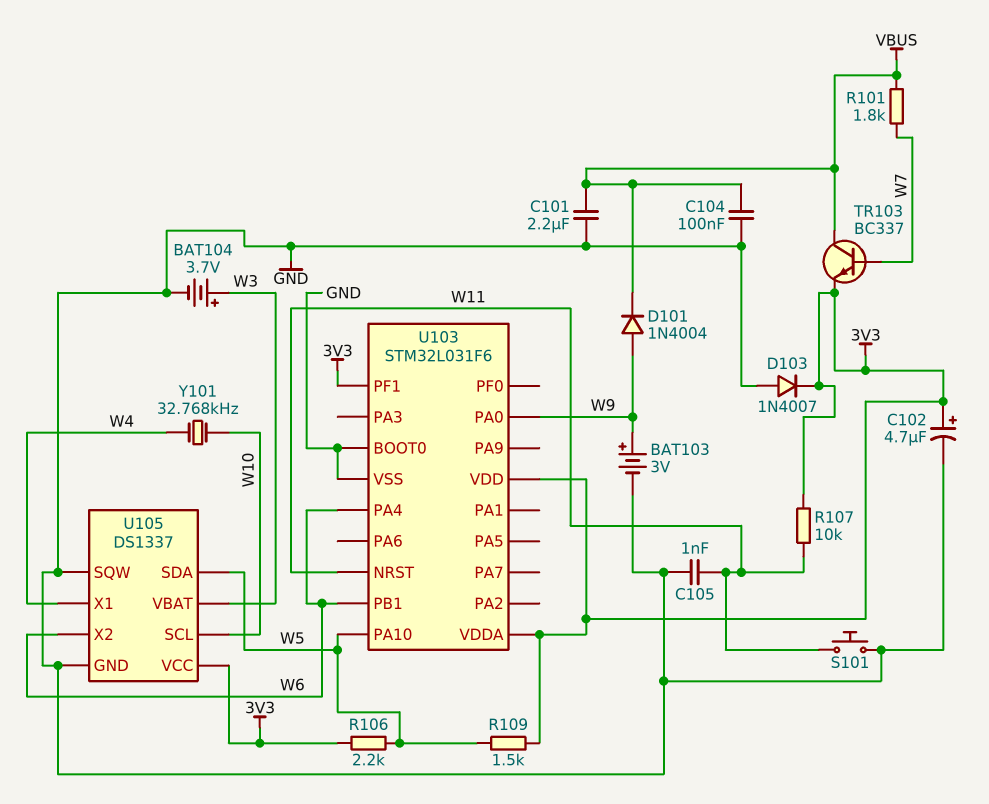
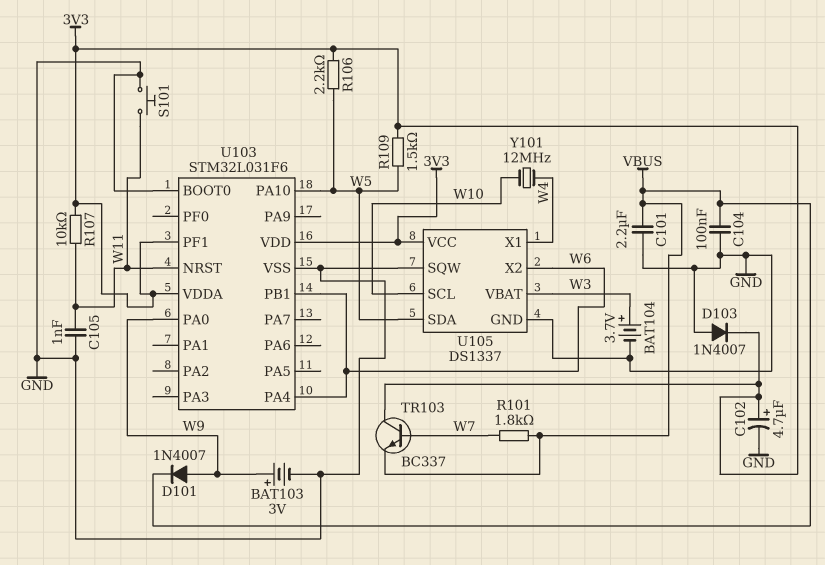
D101: diode 1N4004 (A W9, K VBUS) -> diode 1N4007 (A W9, K VBUS)
TR103: NPN BC337 (B W7, C VBUS, E 3V3) -> NPN BC337 (B W7, C 3V3, E VBUS)
Y101: 32.768kHz (W4, W10) -> 12MHz (W4, W10)

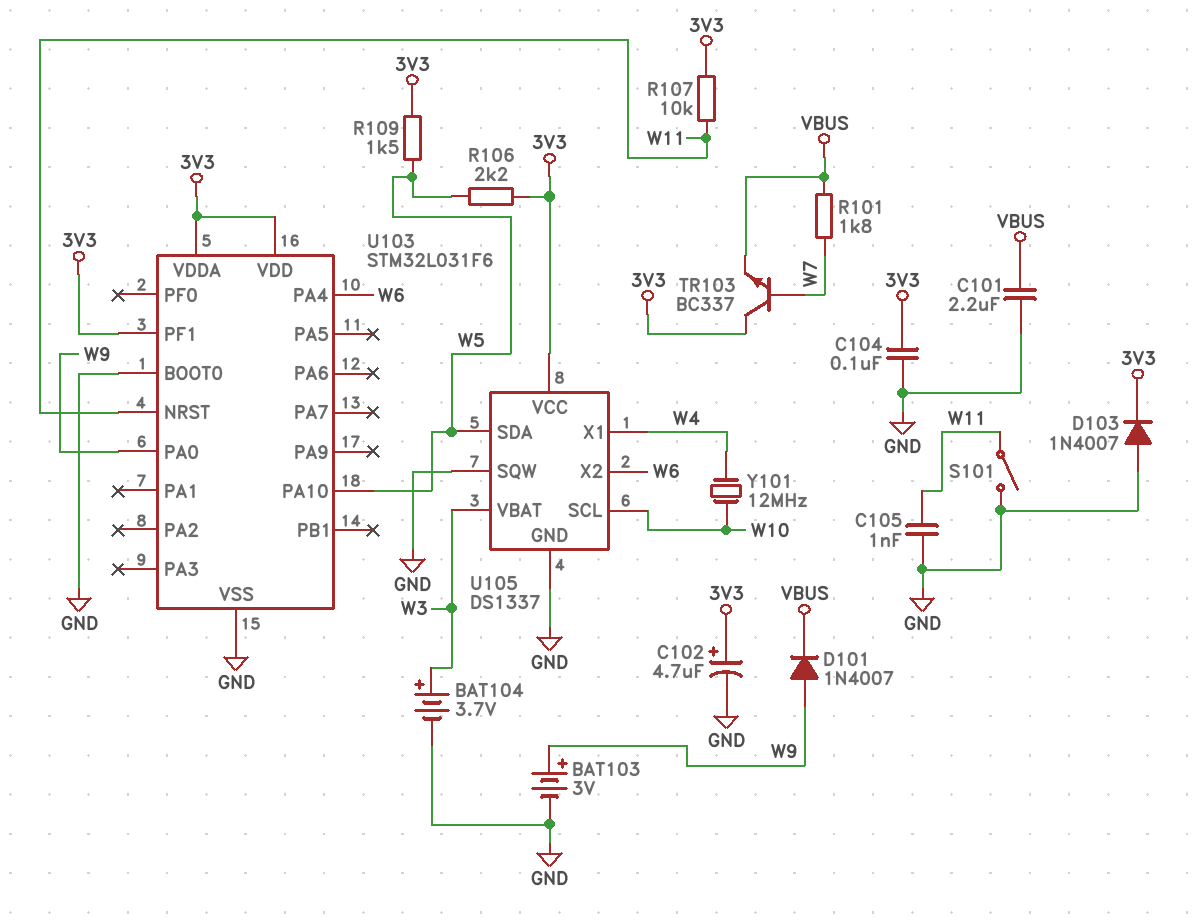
C104: 100nF (GND, VBUS) -> 100nF (3V3, GND)
S101: button (GND, W11) -> switch (GND, W11)
U103 pin PB1: W6 -> none

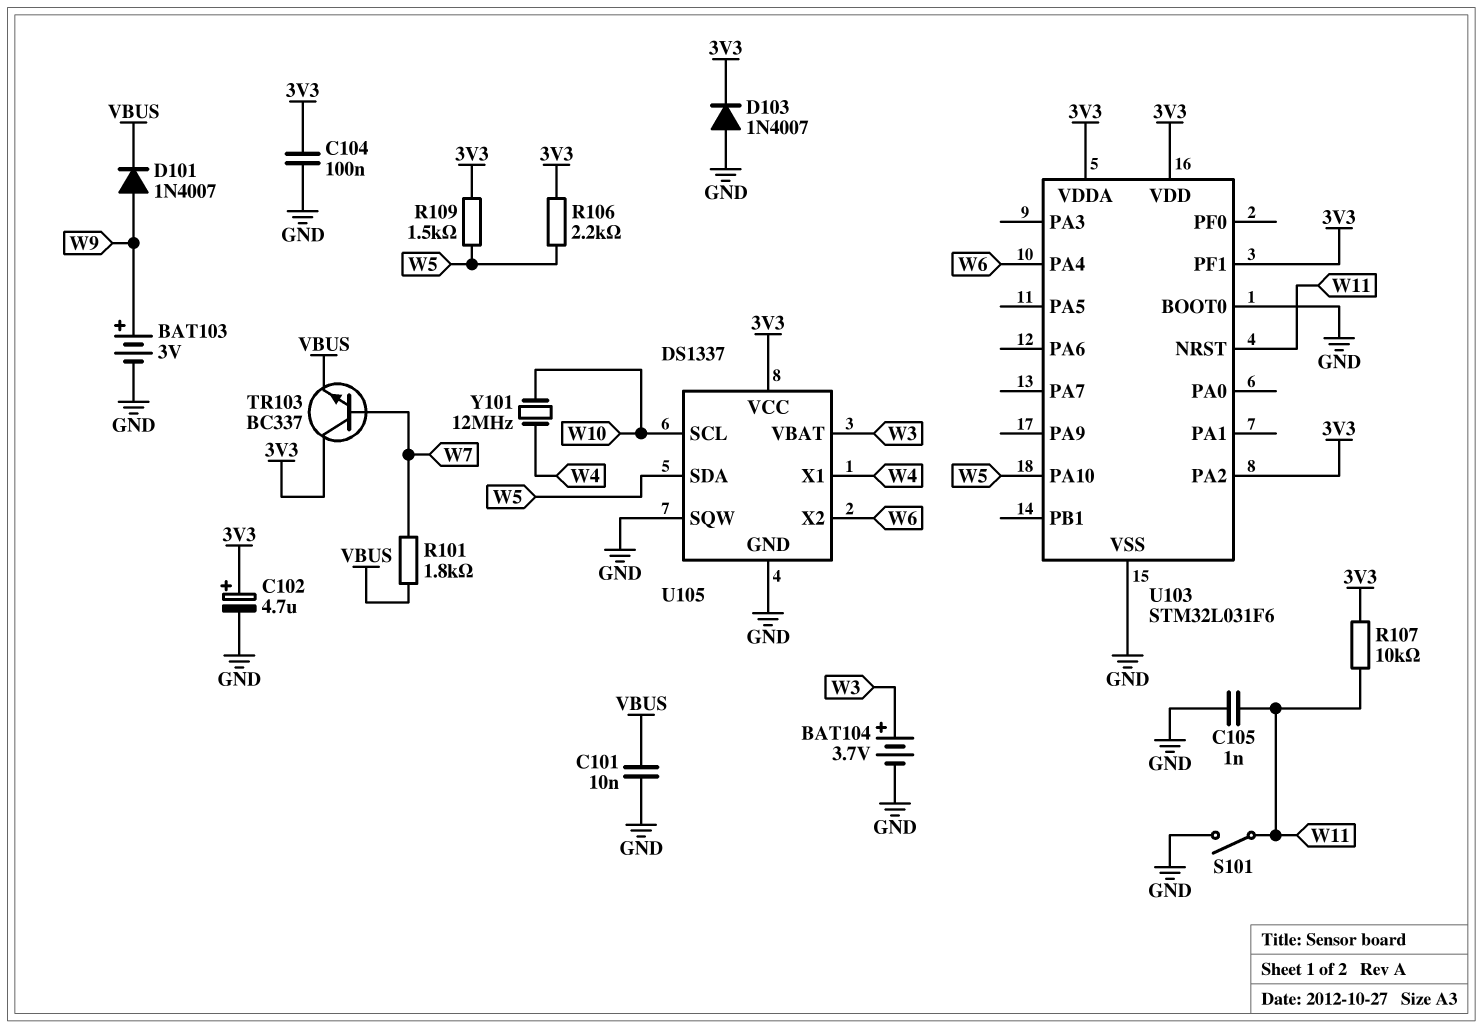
C101: 2.2uF (GND, VBUS) -> 10nF (GND, VBUS)
U103 pin PA0: W9 -> none
U103 pin PA2: none -> 3V3

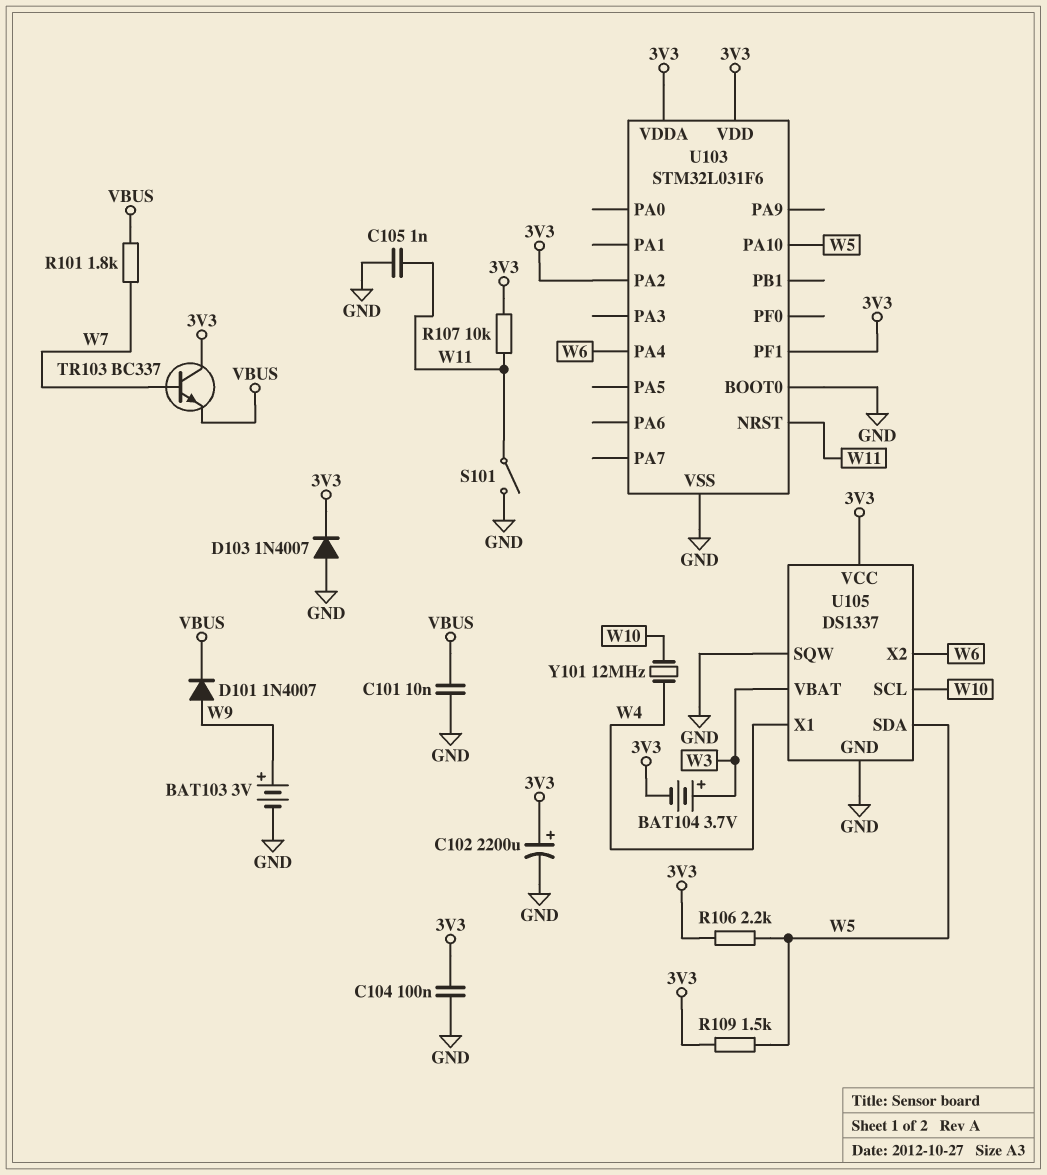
BAT104: 3.7V (plus W3, minus GND) -> 3.7V (plus W3, minus 3V3)
C102: 4.7uF (plus 3V3, minus GND) -> 2200uF (plus 3V3, minus GND)

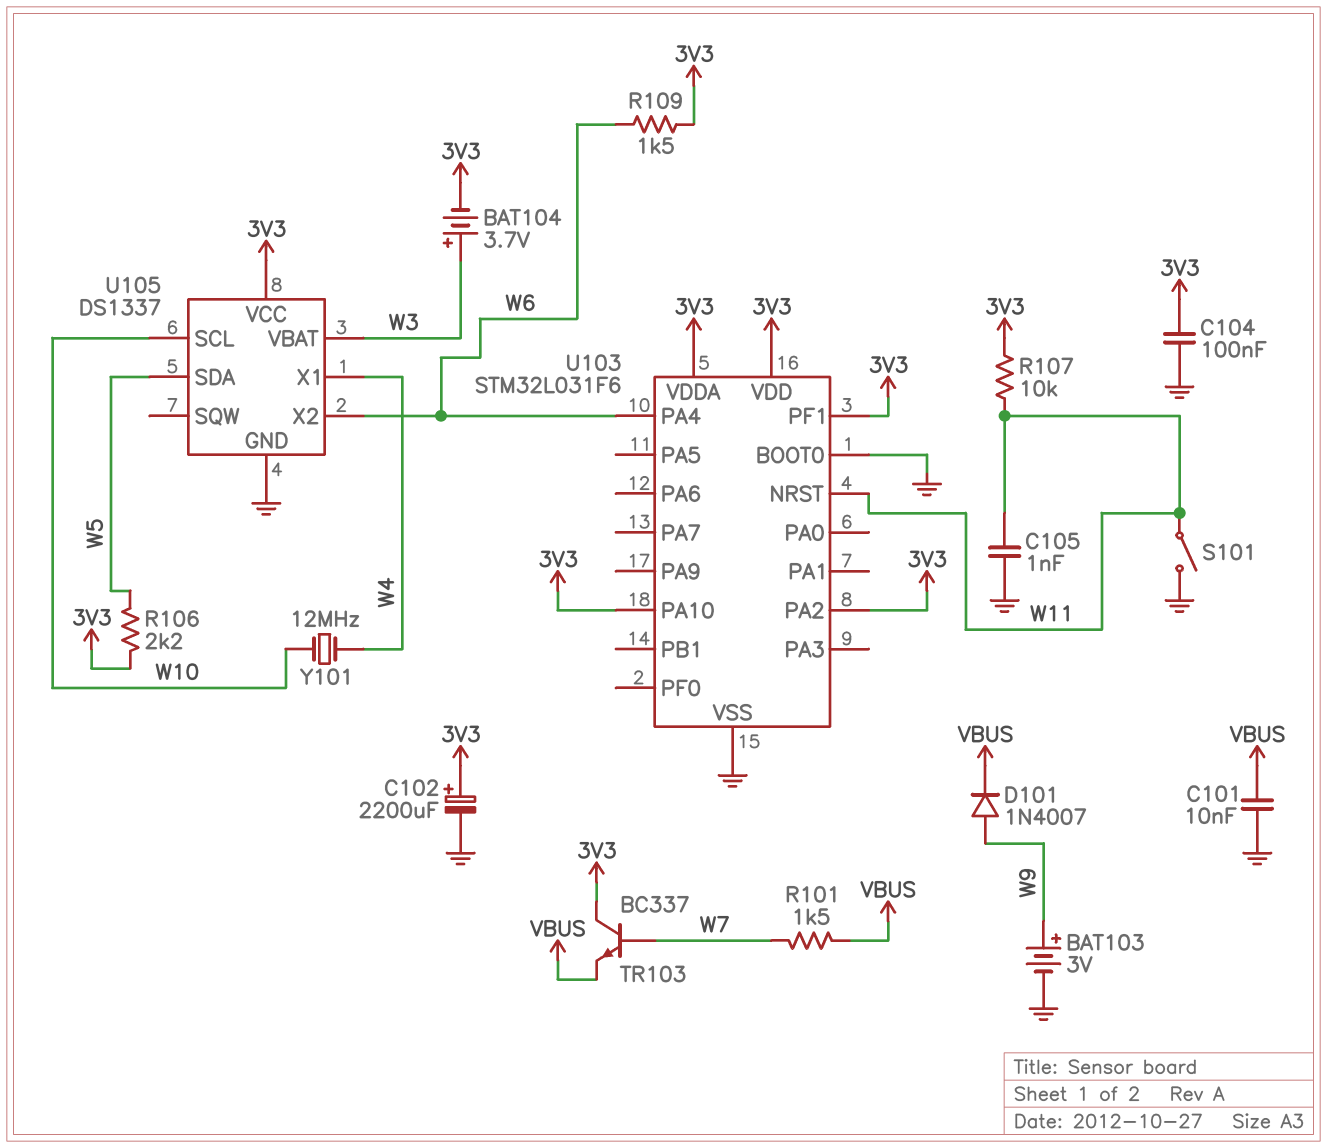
D103: diode 1N4007 (A GND, K 3V3) -> none
R101: 1.8k (VBUS, W7) -> 1.5k (VBUS, W7)
R109: 1.5k (3V3, W5) -> 1.5k (3V3, W6)
U103 pin PA10: W5 -> 3V3
U105 pin SQW: GND -> none

